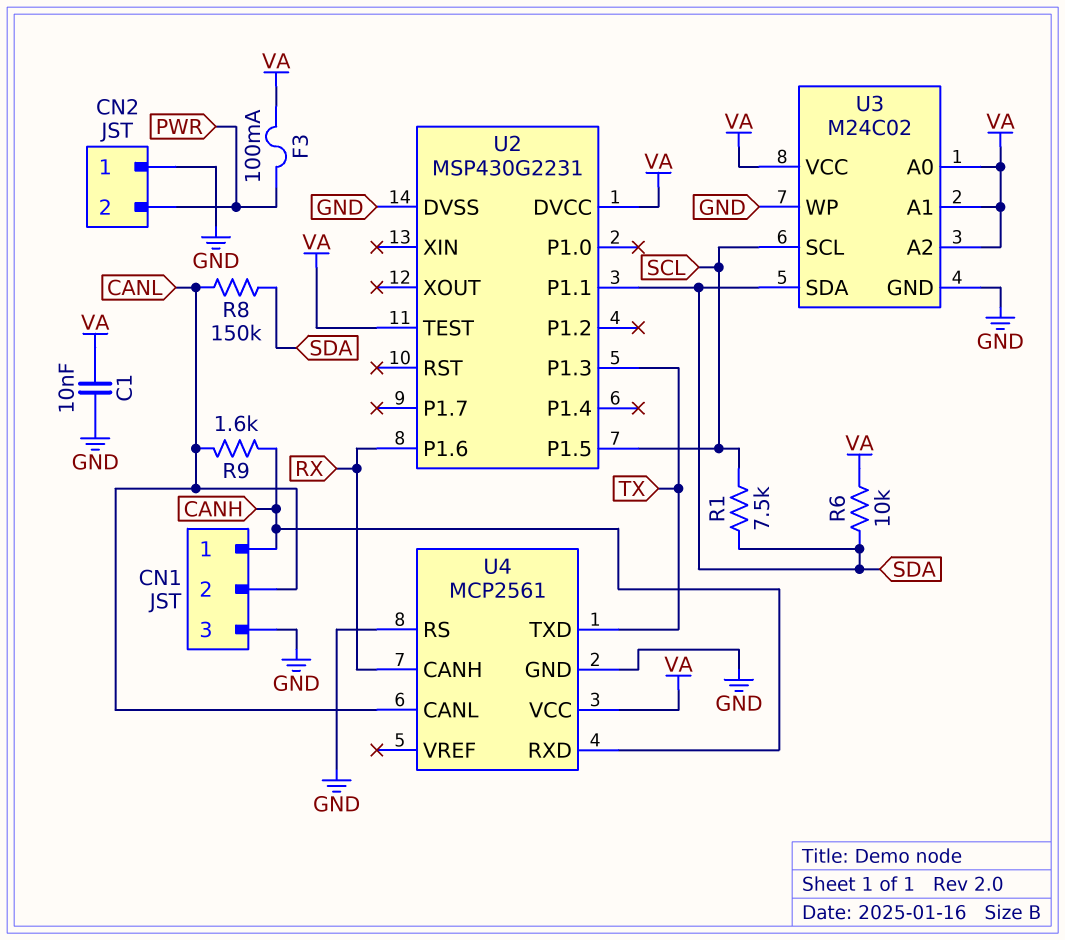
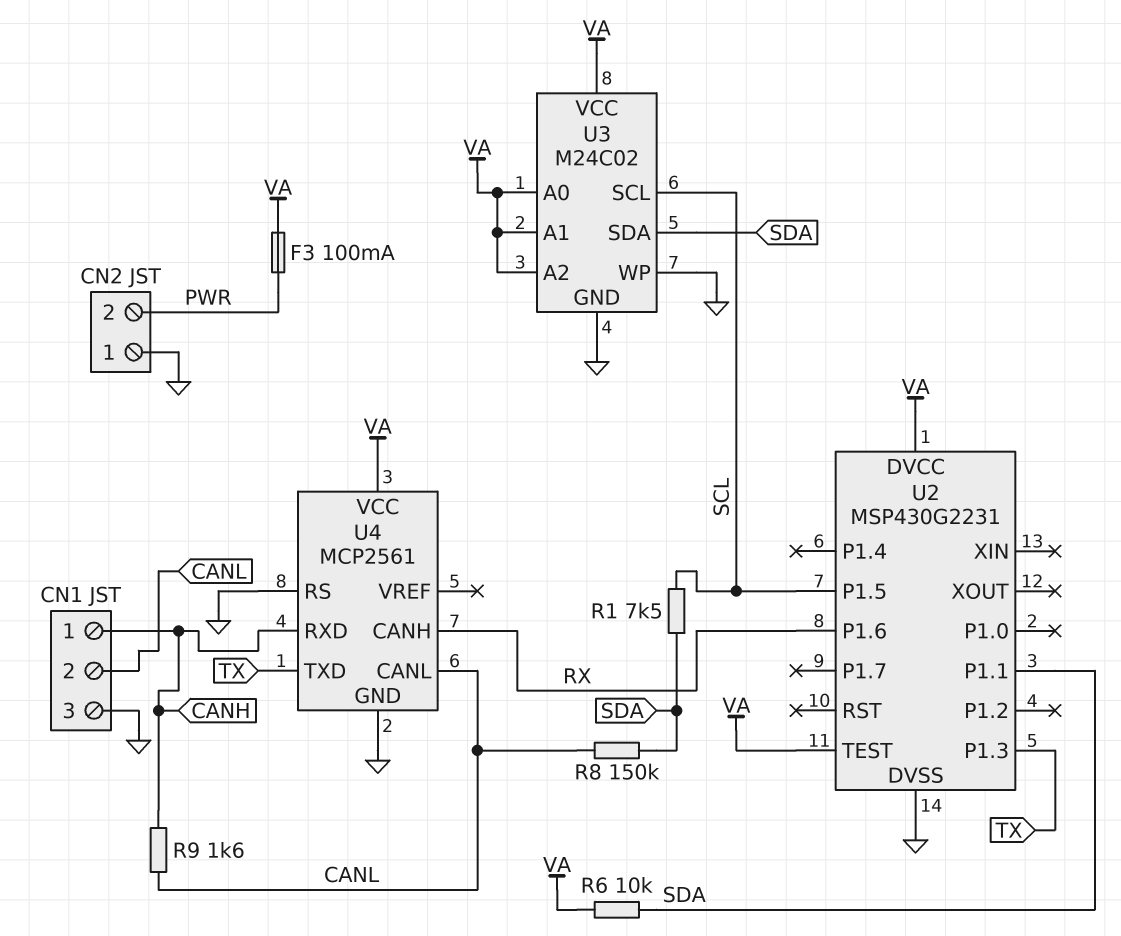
C1: 10nF (GND, VA) -> none

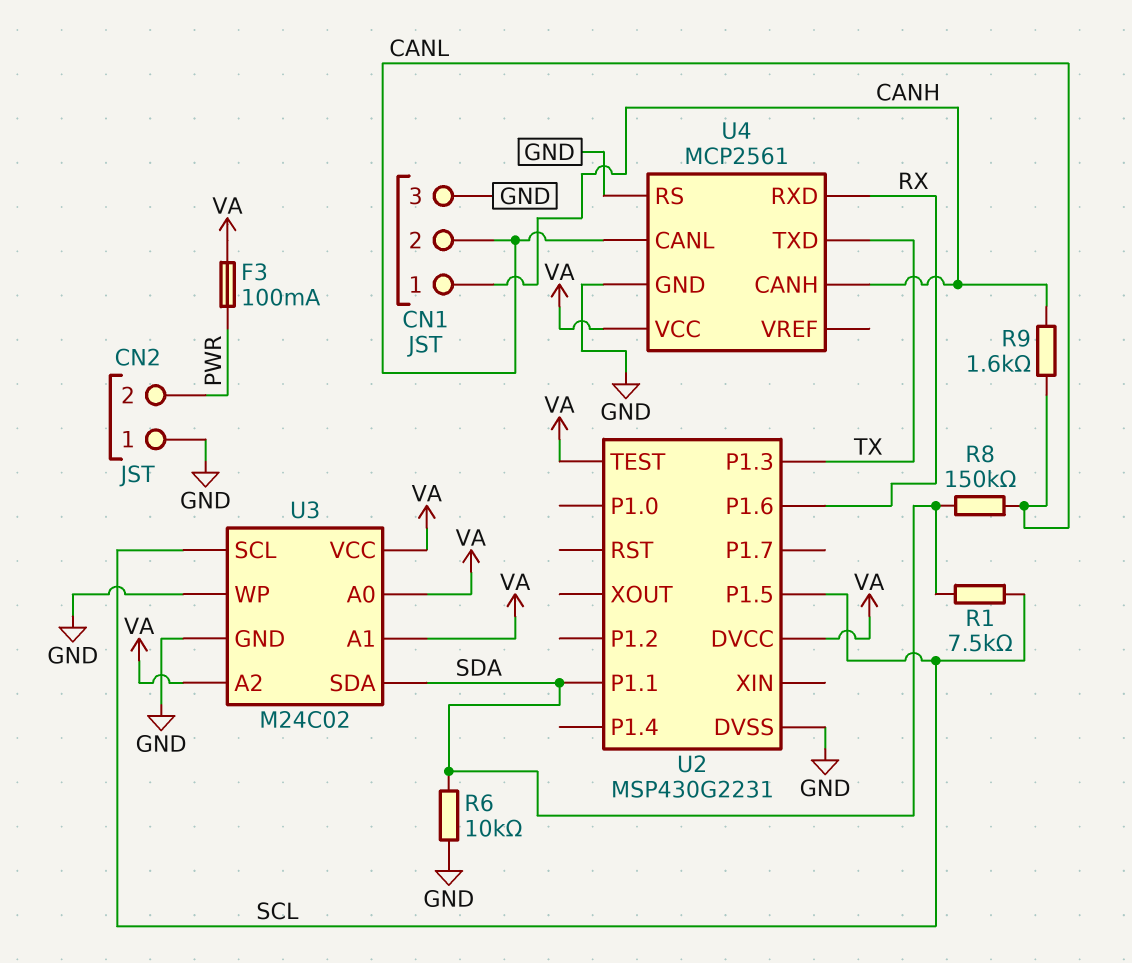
R6: 10k (SDA, VA) -> 10k (GND, SDA)
U4 pin CANH: RX -> CANH
U4 pin RXD: CANH -> RX

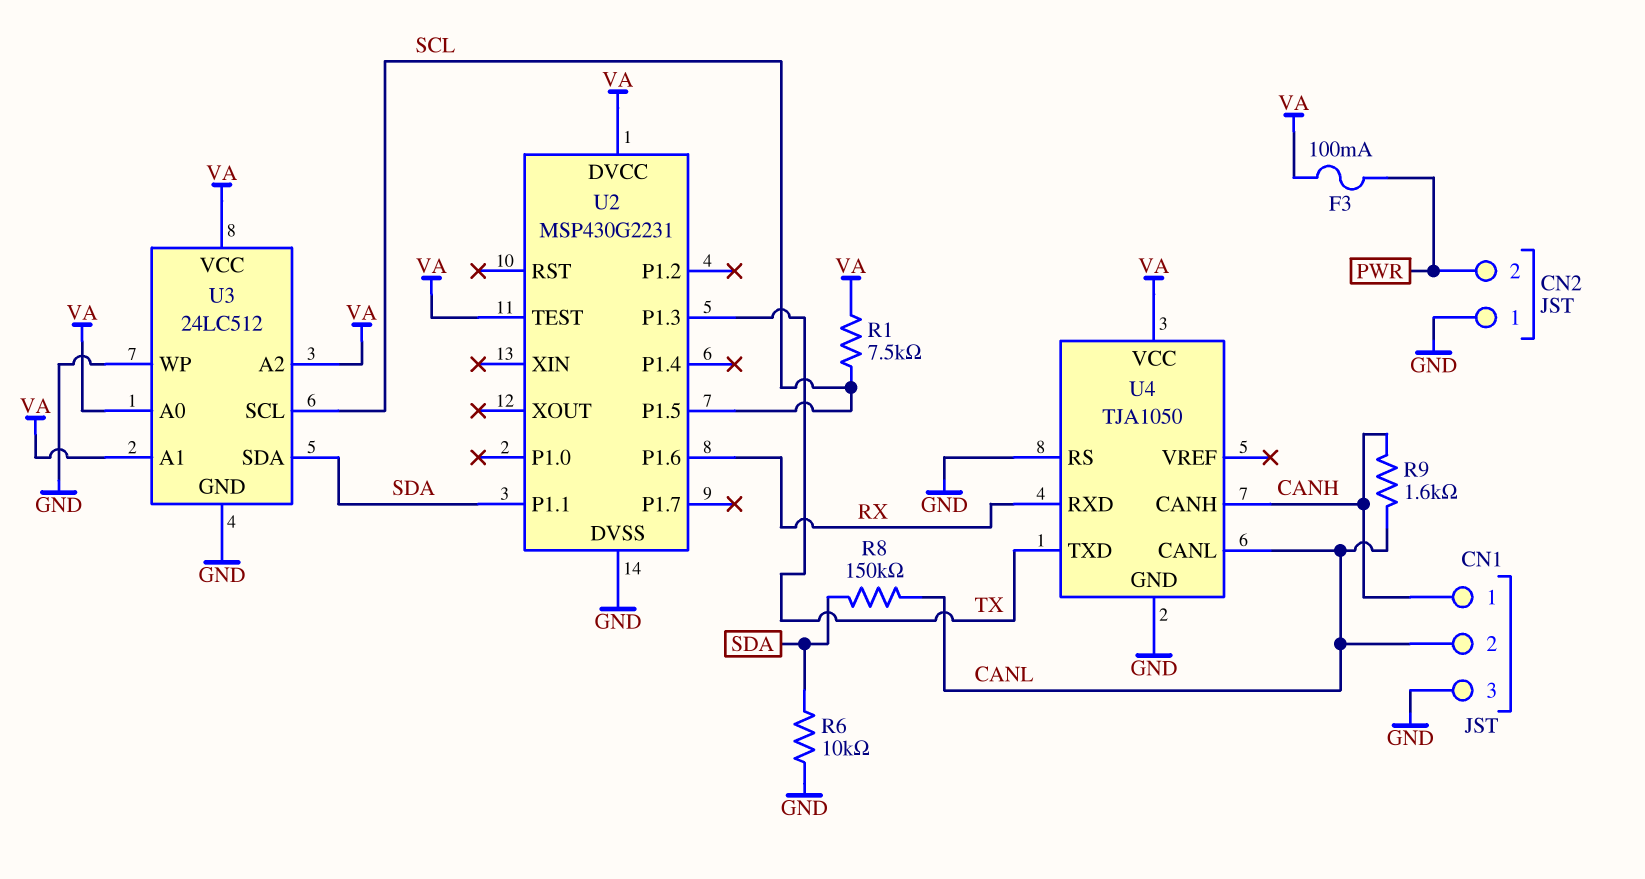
R1: 7.5k (SCL, SDA) -> 7.5k (SCL, VA)
U3: M24C02 -> 24LC512
U4: MCP2561 -> TJA1050

